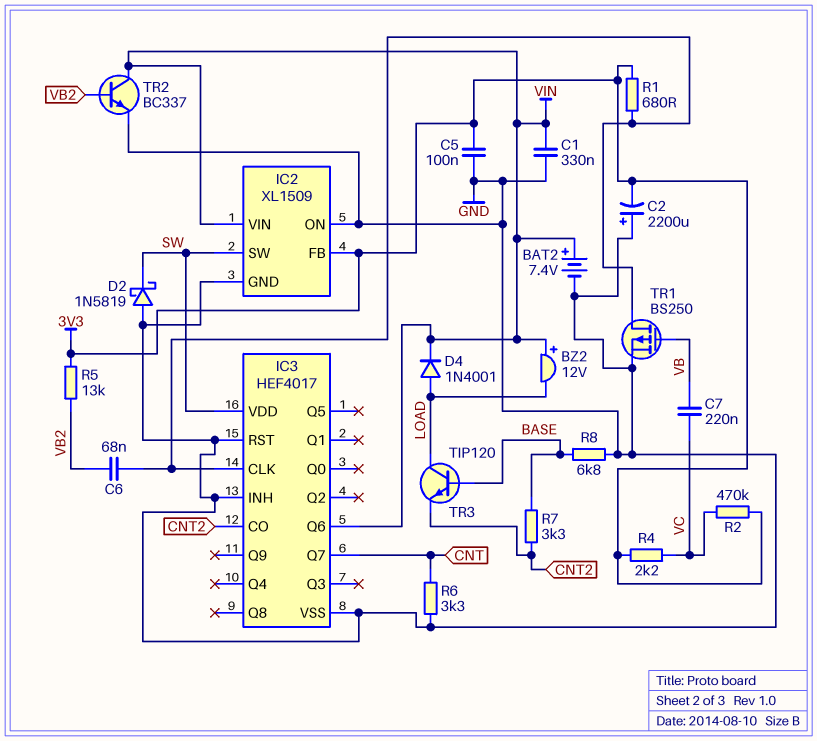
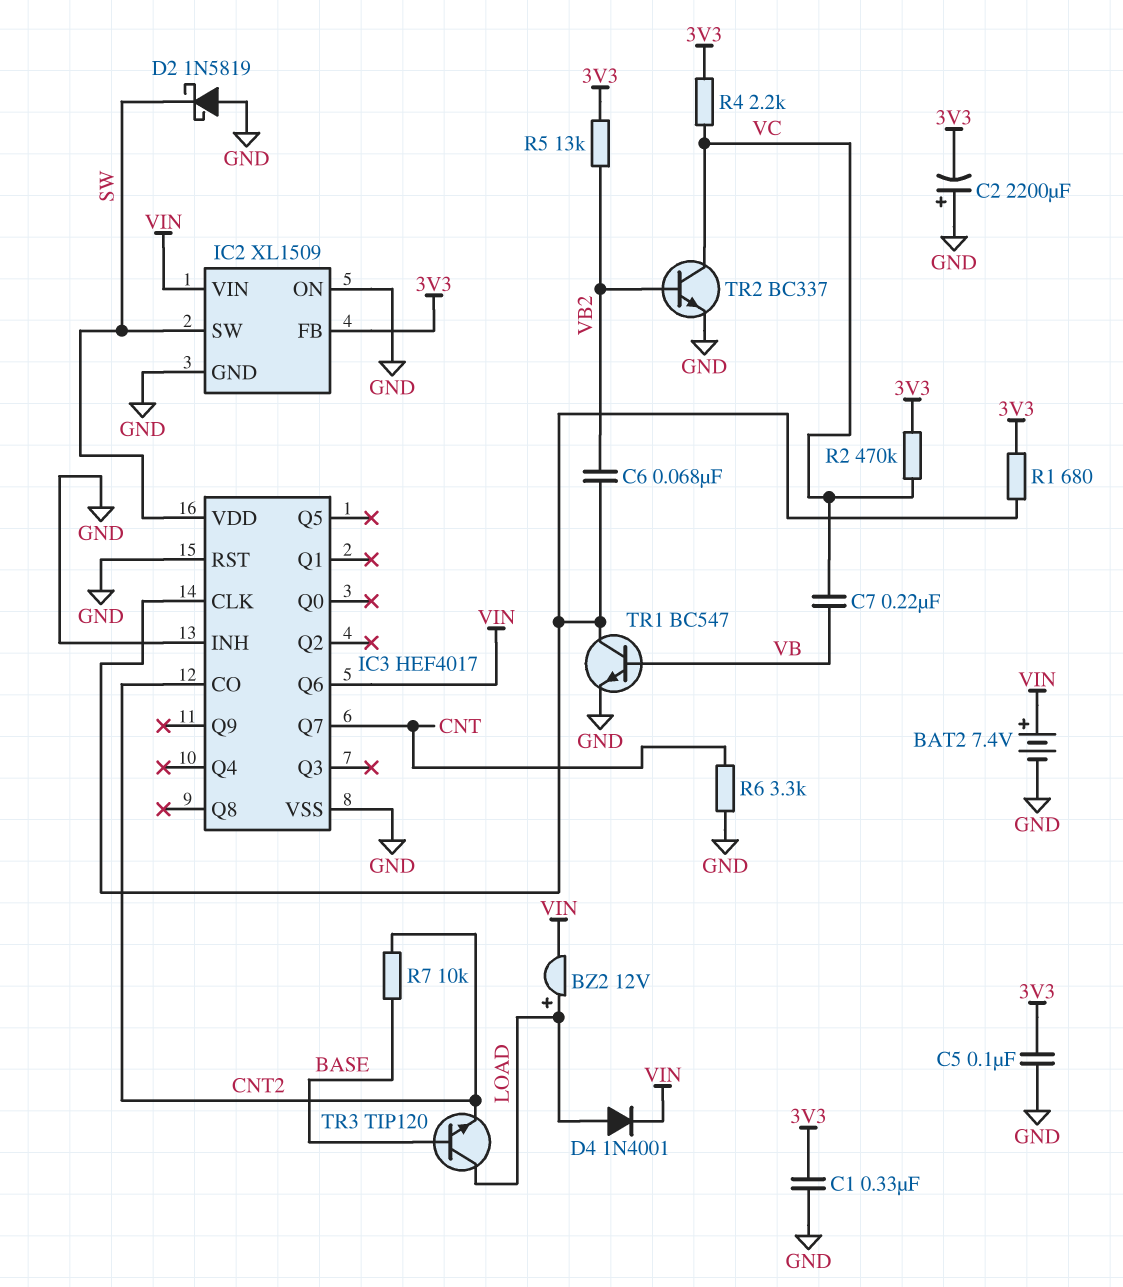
BZ2: buzzer 12V (plus VIN, minus LOAD) -> buzzer 12V (plus LOAD, minus VIN)
C1: 330nF (GND, VIN) -> 330nF (3V3, GND)
R7: 3.3k (BASE, CNT2) -> 10k (BASE, CNT2)
R8: 6.8k (BASE, GND) -> none
TR1: PMOS BS250 (G VB, D IC3/CLK, S GND) -> NPN BC547 (B VB, C IC3/CLK, E GND)
TR2: NPN BC337 (B VB2, C VIN, E GND) -> NPN BC337 (B VB2, C VC, E GND)

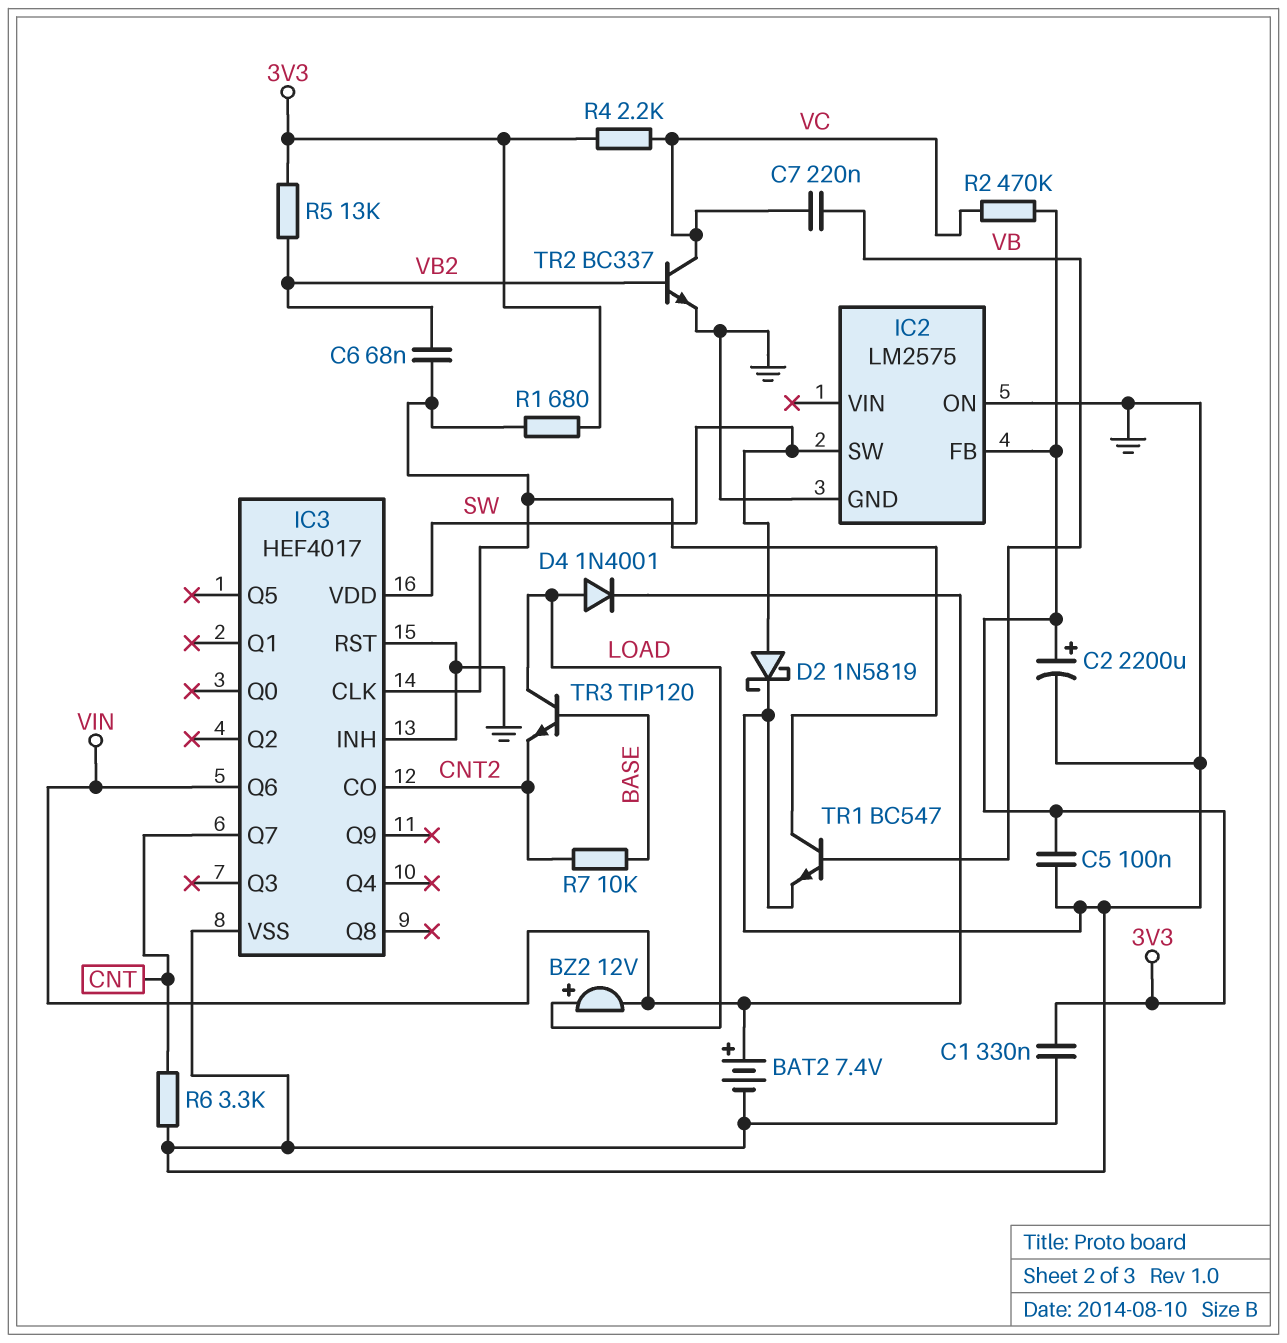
C2: 2200uF (plus GND, minus 3V3) -> 2200uF (plus 3V3, minus GND)
D2: schottky 1N5819 (A GND, K SW) -> schottky 1N5819 (A SW, K GND)
IC2: XL1509 -> LM2575
IC2 pin VIN: VIN -> none

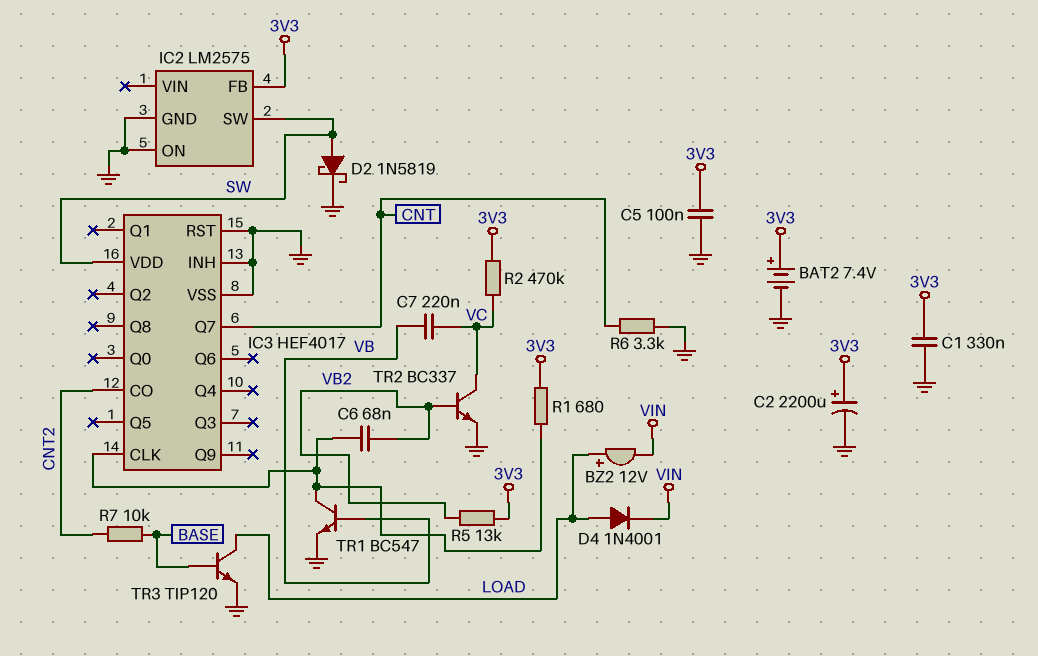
BAT2: 7.4V (plus VIN, minus GND) -> 7.4V (plus 3V3, minus GND)
IC3 pin Q6: VIN -> none
R4: 2.2k (3V3, VC) -> none
TR3: NPN TIP120 (B BASE, C LOAD, E CNT2) -> NPN TIP120 (B BASE, C LOAD, E GND)

